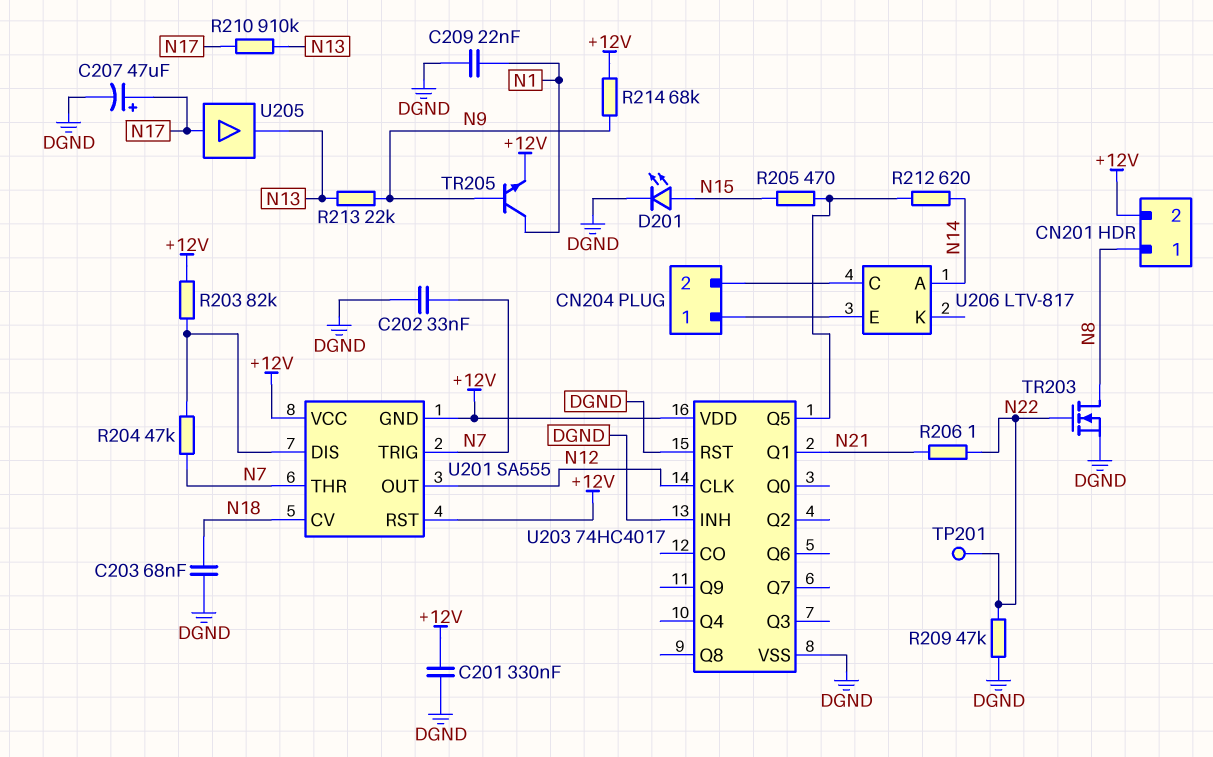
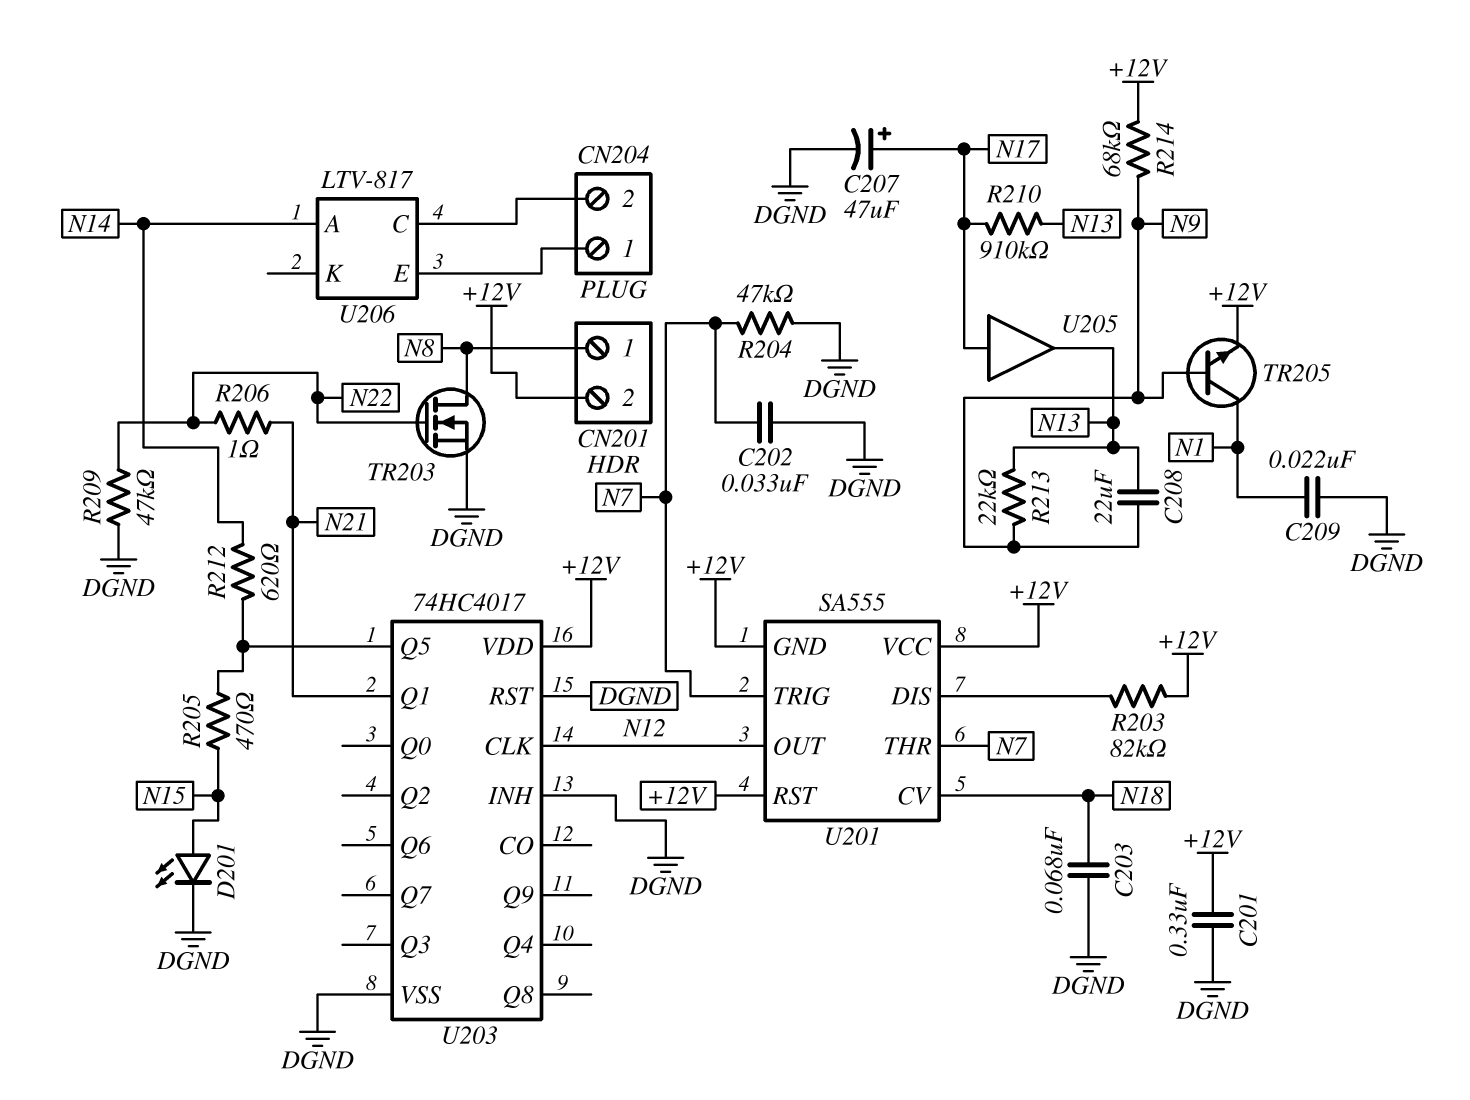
C208: none -> 22uF (N9, N13)
R204: 47k (N7, U201/DIS) -> 47k (DGND, N7)
TP201: test point (N22) -> none

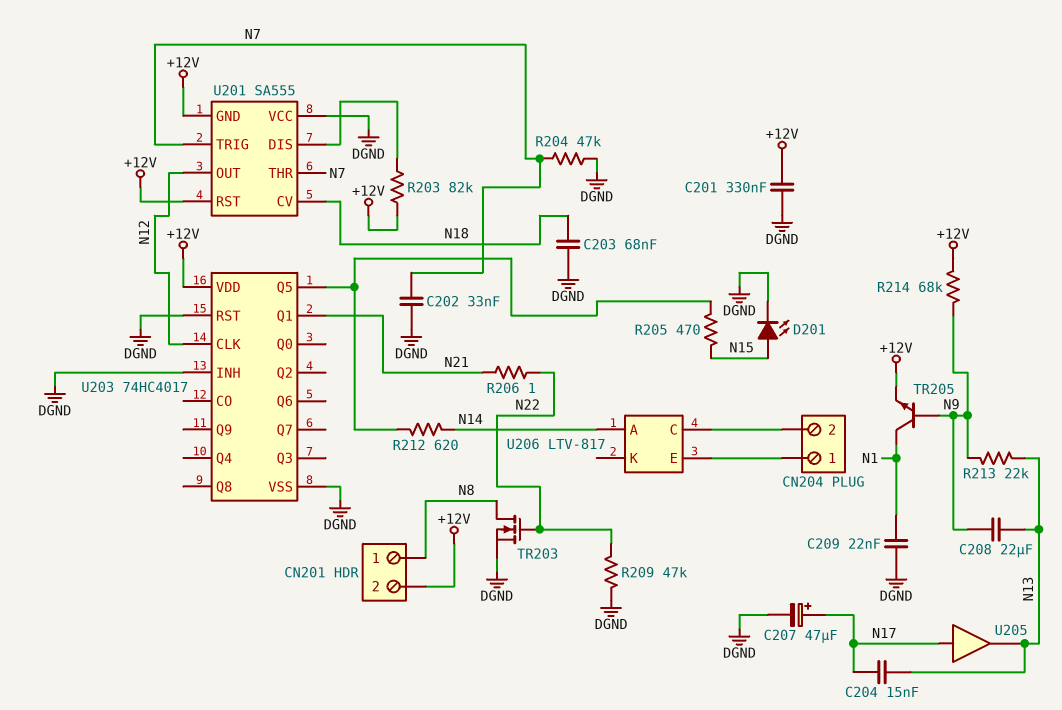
C204: none -> 15nF (N13, N17)
R210: 910k (N13, N17) -> none
U201 pin VCC: +12V -> DGND

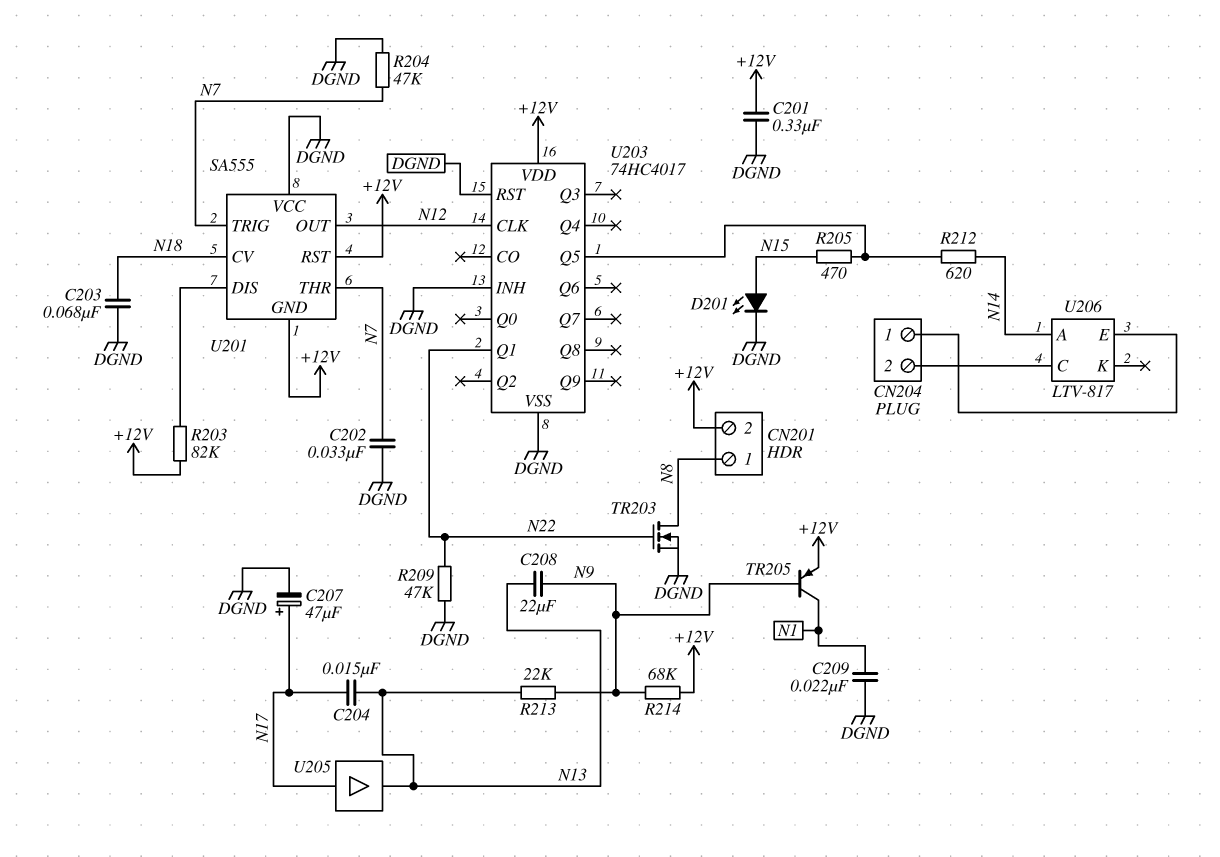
R206: 1 (N21, N22) -> none
TR205: NPN (B N9, C N1, E +12V) -> PNP (B N9, C N1, E +12V)
U203 pin Q1: N21 -> N22

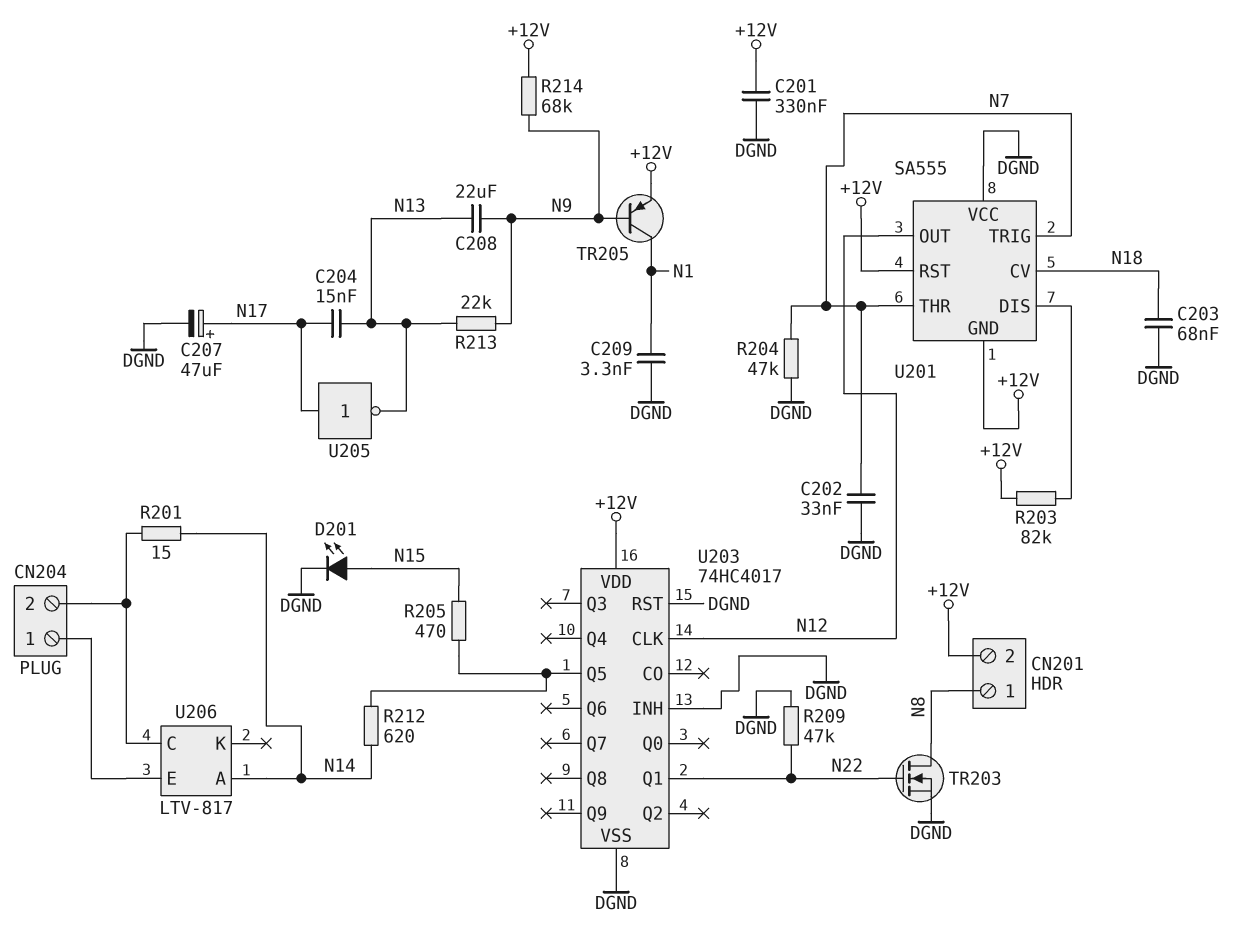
C209: 22nF (DGND, N1) -> 3.3nF (DGND, N1)
R201: none -> 15 (CN204/2, N14)
U205: buffer (in N17, out N13) -> NOT (in N17, out N13)

